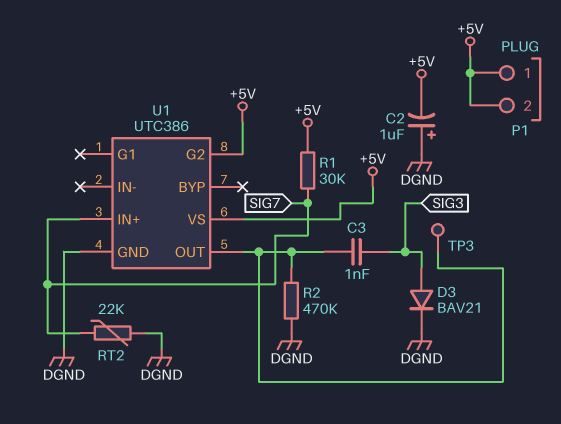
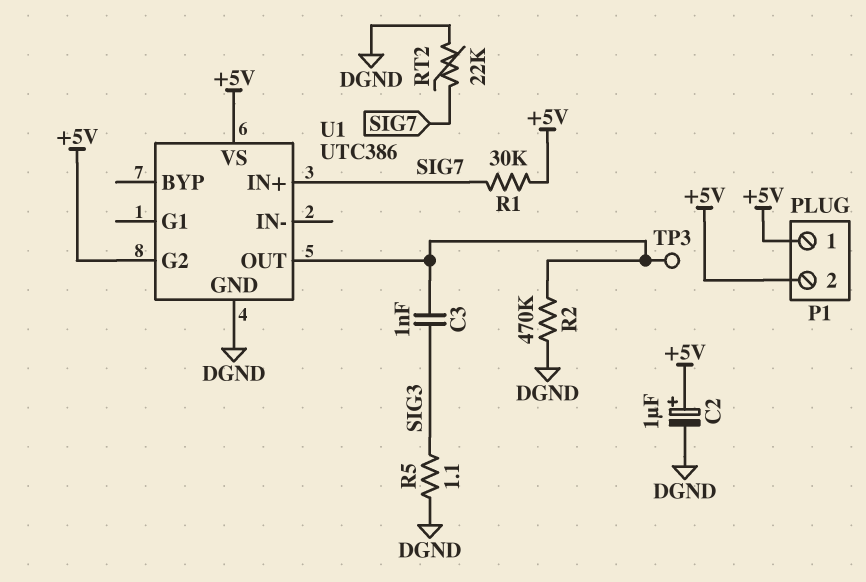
C2: 1uF (plus DGND, minus +5V) -> 1uF (plus +5V, minus DGND)
D3: diode BAV21 (A SIG3, K DGND) -> none
R5: none -> 1.1 (DGND, SIG3)

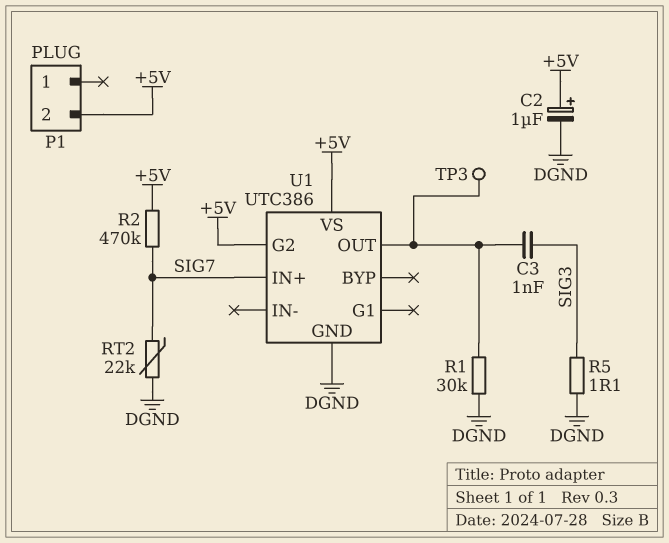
P1 pin 1: +5V -> none
R1: 30k (+5V, SIG7) -> 30k (DGND, U1/OUT)
R2: 470k (DGND, U1/OUT) -> 470k (+5V, SIG7)

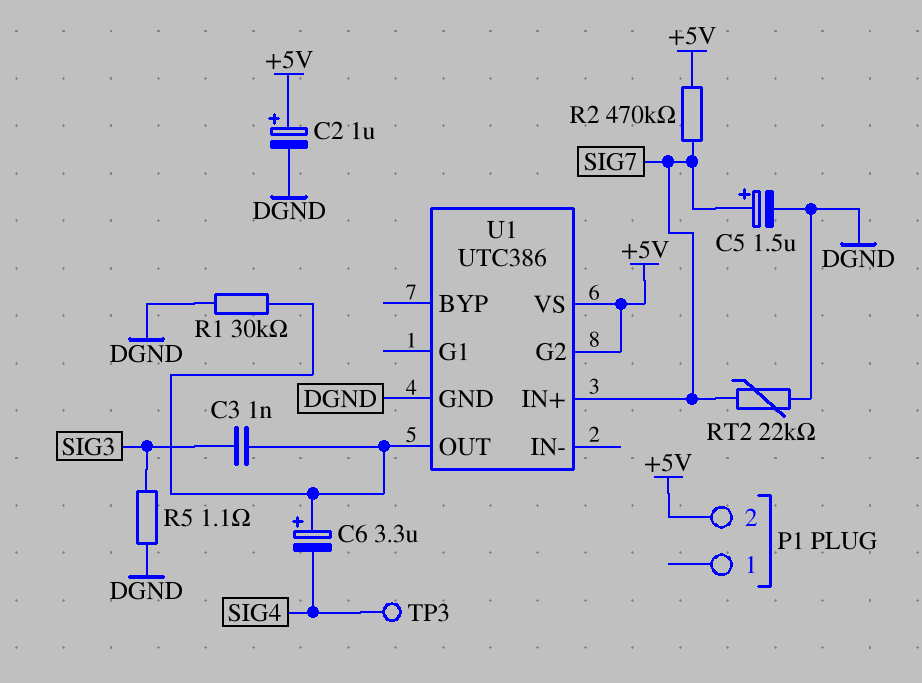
C5: none -> 1.5uF (plus SIG7, minus DGND)
C6: none -> 3.3uF (plus U1/OUT, minus SIG4)
TP3: test point (U1/OUT) -> test point (SIG4)

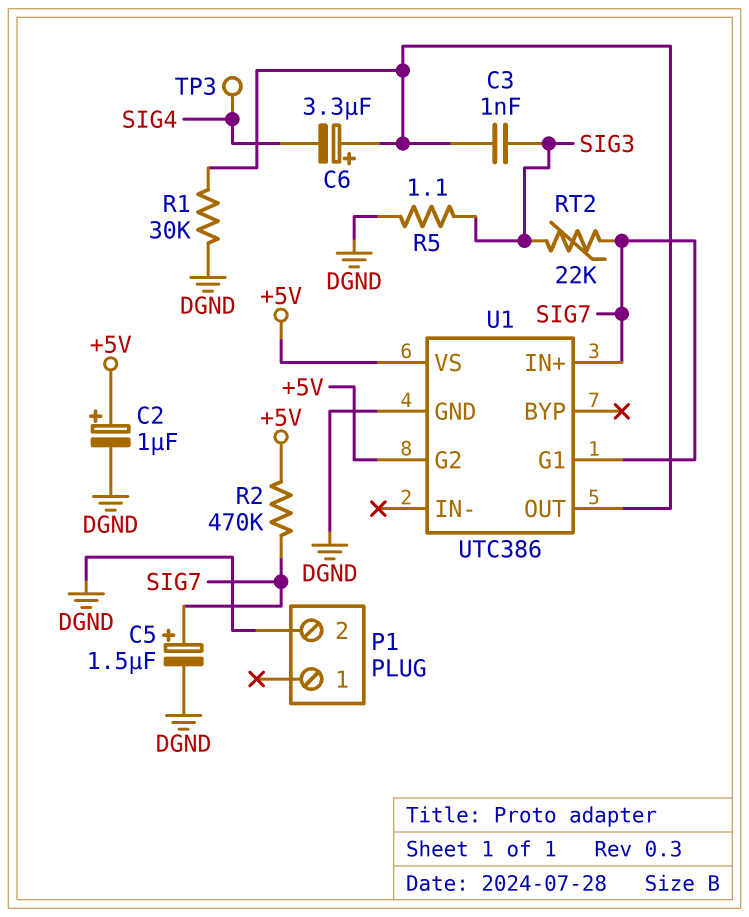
P1 pin 2: +5V -> DGND
RT2: 22k (DGND, SIG7) -> 22k (SIG3, SIG7)
U1 pin G1: none -> SIG7

